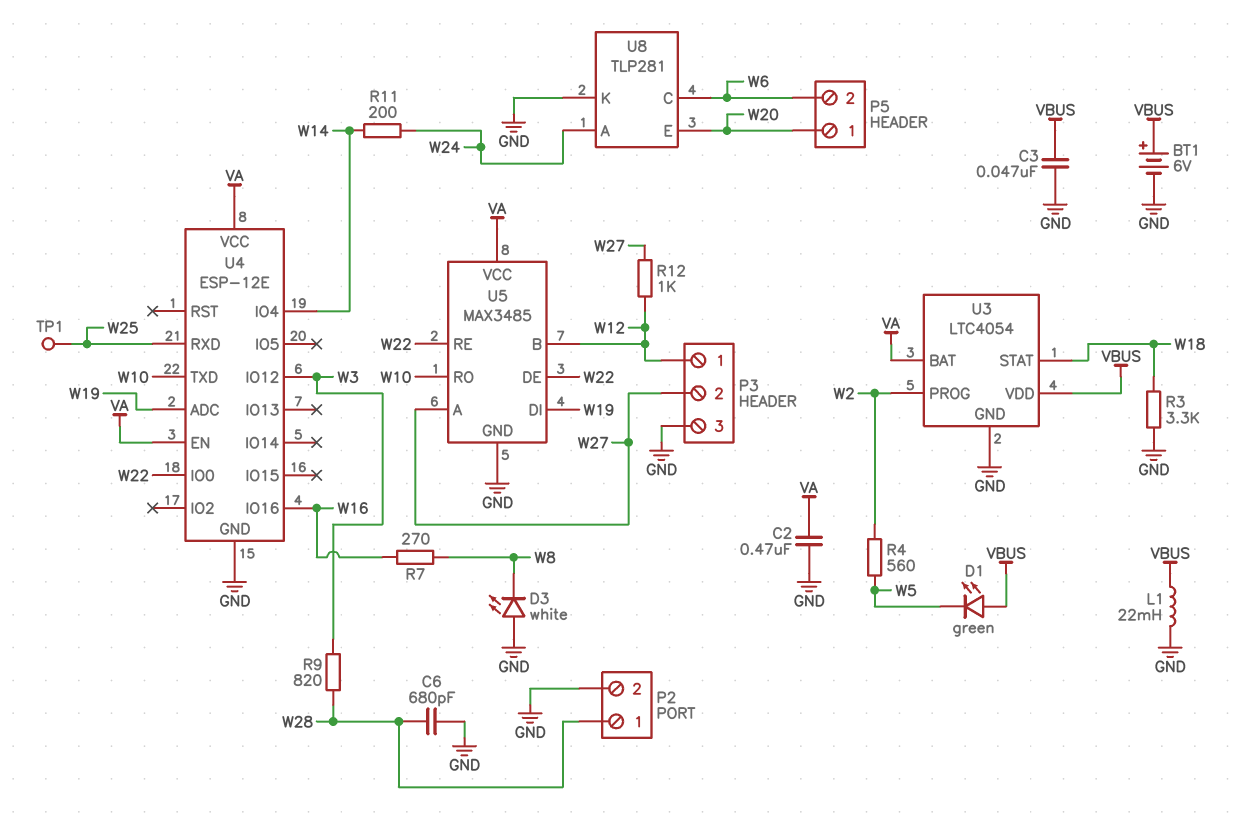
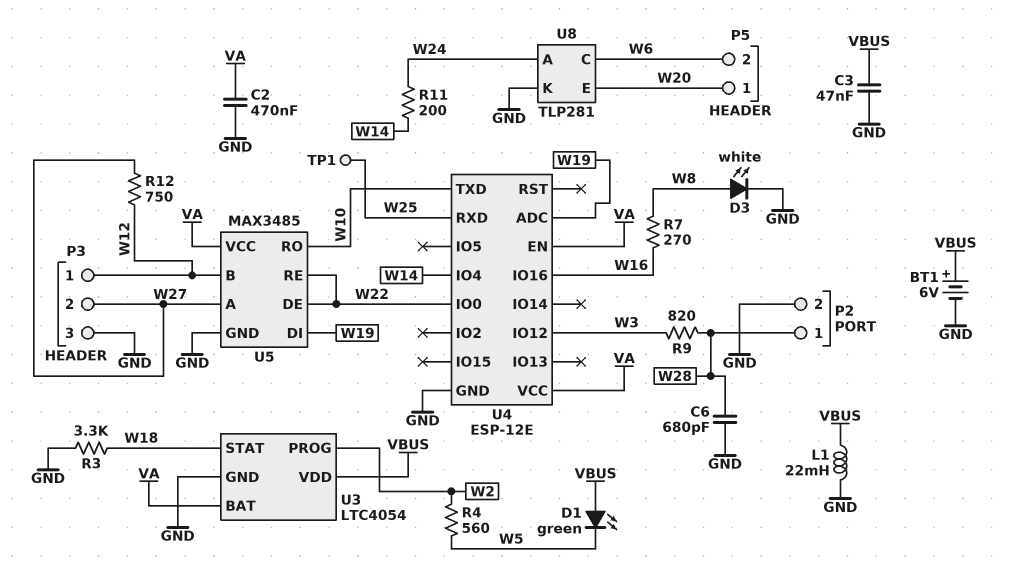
D3: LED white (A GND, K W8) -> LED white (A W8, K GND)
R12: 1k (W12, W27) -> 750 (W12, W27)

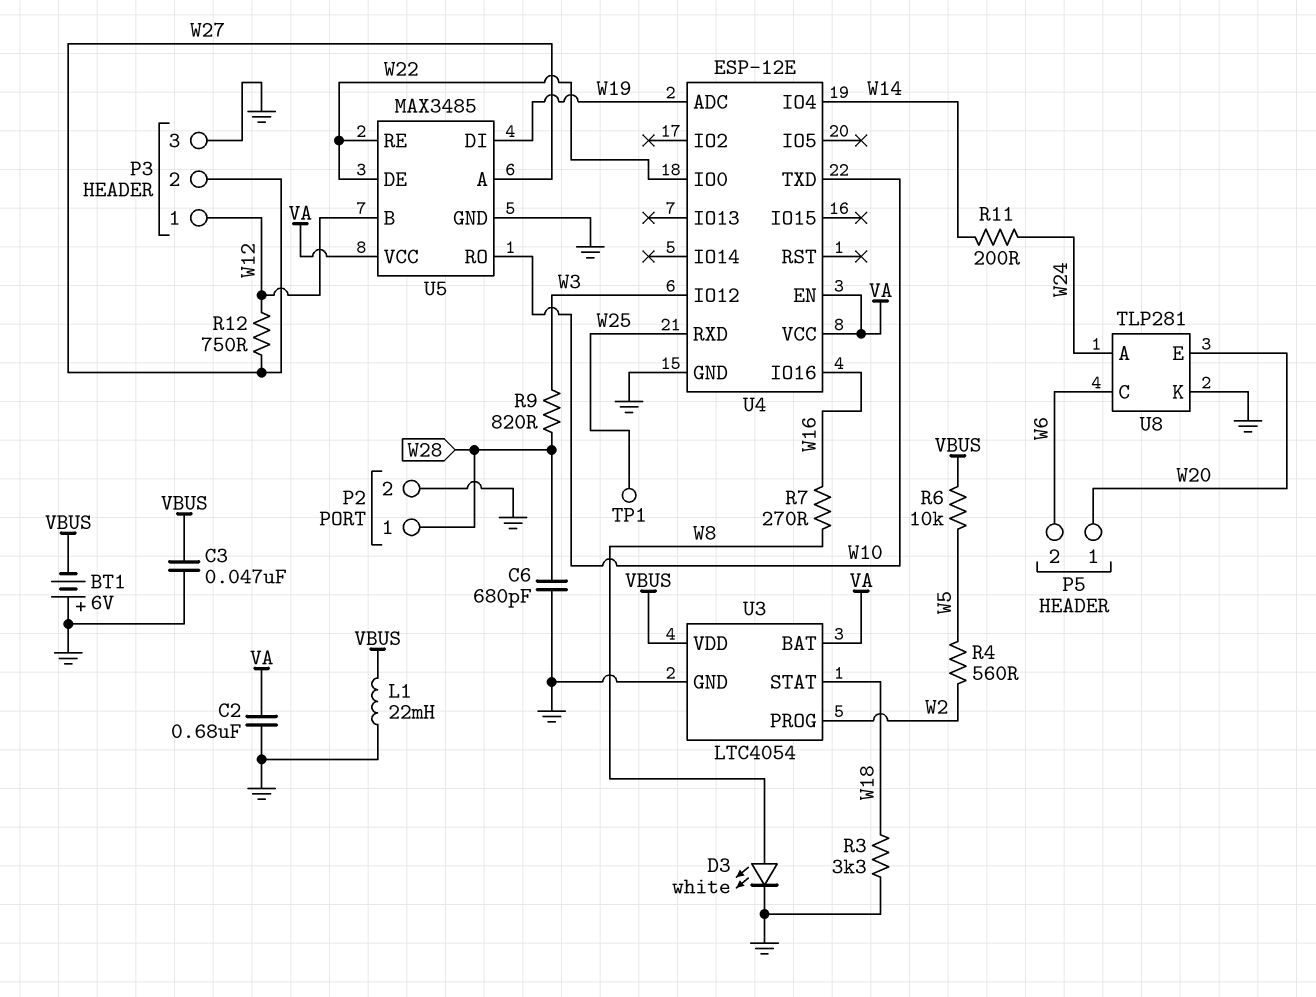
BT1: 6V (plus VBUS, minus GND) -> 6V (plus GND, minus VBUS)
C2: 470nF (GND, VA) -> 680nF (GND, VA)
D1: LED green (A VBUS, K W5) -> none
R6: none -> 10k (VBUS, W5)

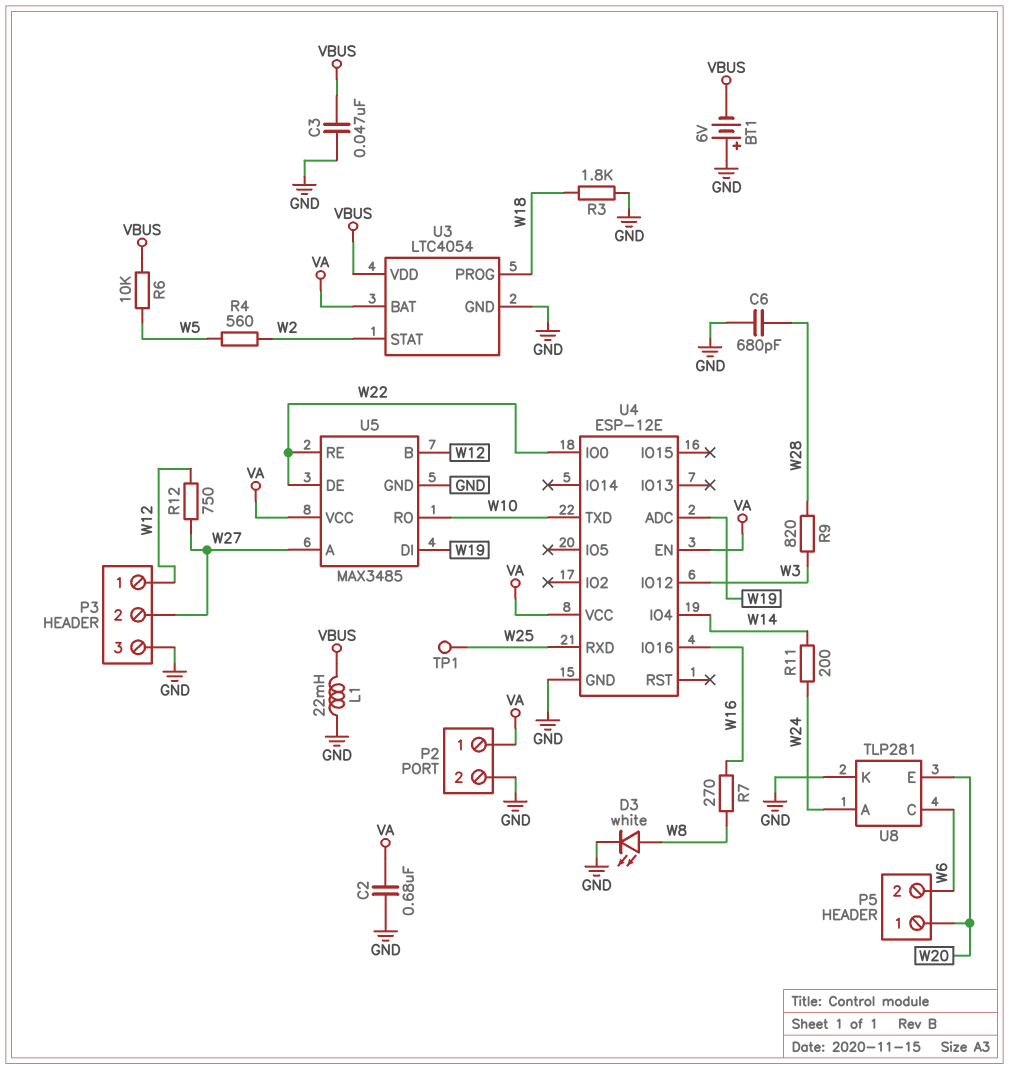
P2 pin 1: W28 -> VA
R3: 3.3k (GND, W18) -> 1.8k (GND, W18)
U3 pin PROG: W2 -> W18
U3 pin STAT: W18 -> W2

